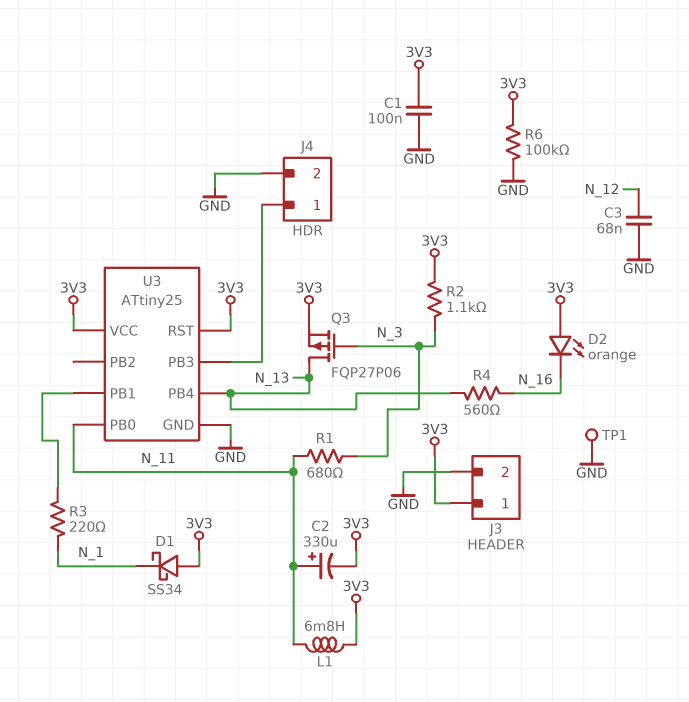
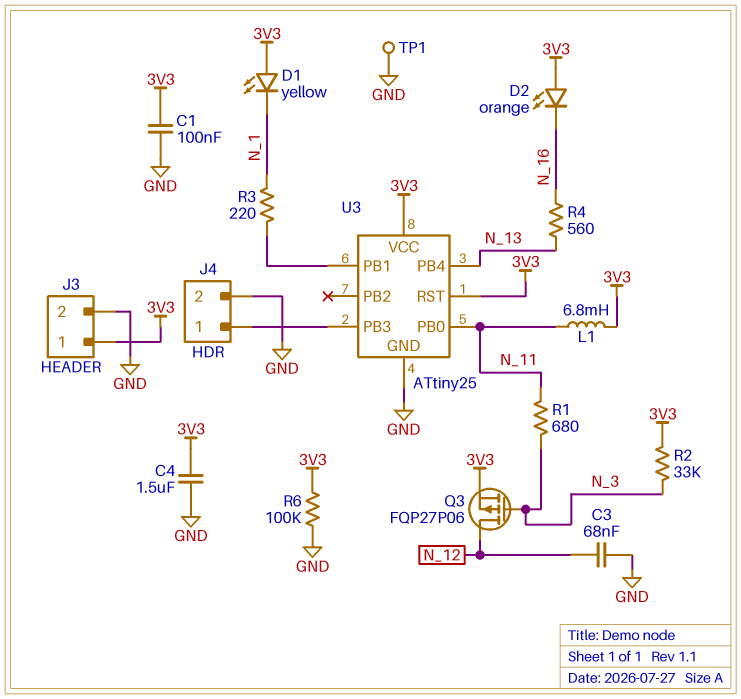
C2: 330uF (plus N_11, minus 3V3) -> none
C4: none -> 1.5uF (3V3, GND)
D1: schottky SS34 (A 3V3, K N_1) -> LED yellow (A 3V3, K N_1)
Q3: PMOS FQP27P06 (G N_3, D N_13, S 3V3) -> PMOS FQP27P06 (G N_3, D N_12, S 3V3)
R2: 1.1k (3V3, N_3) -> 33k (3V3, N_3)

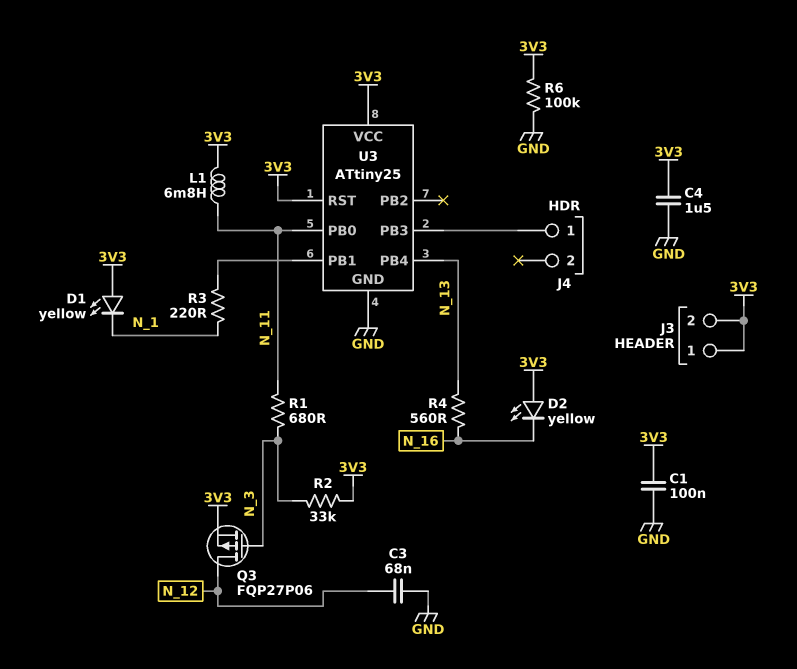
D2: LED orange (A 3V3, K N_16) -> LED yellow (A 3V3, K N_16)
J3 pin 2: GND -> 3V3
J4 pin 2: GND -> none
TP1: test point (GND) -> none

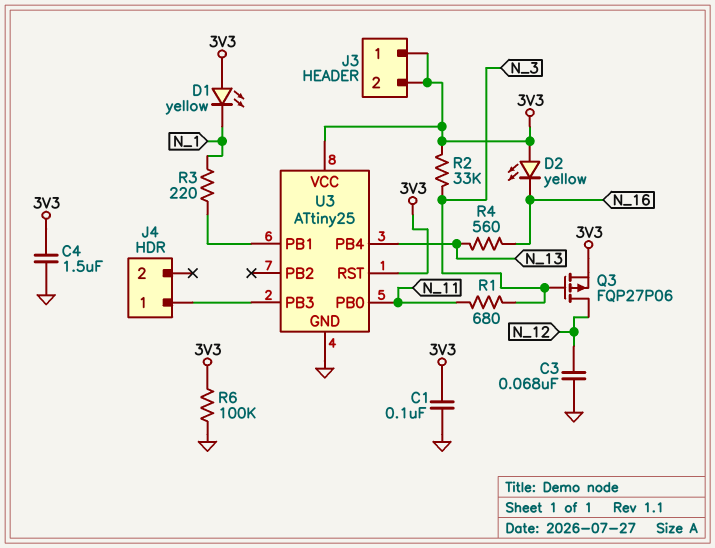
L1: 6.8mH (3V3, N_11) -> none

